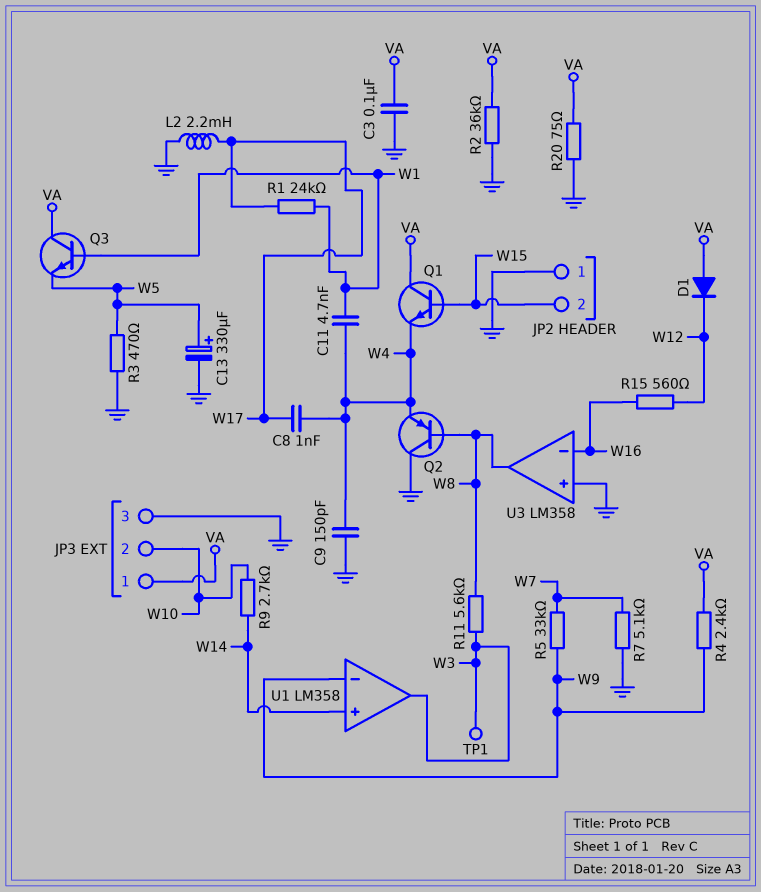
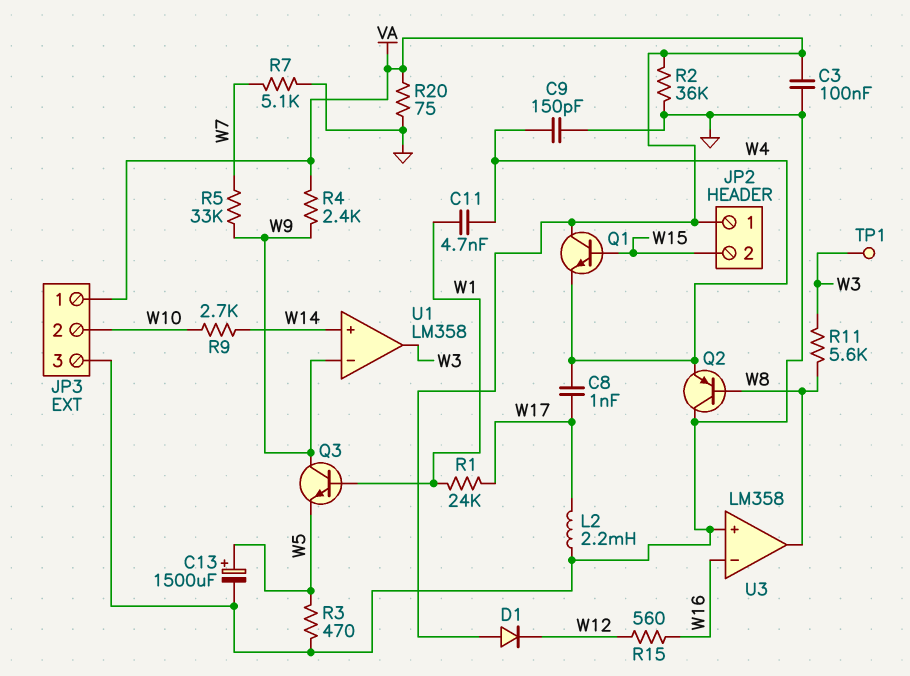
C13: 330uF (plus W5, minus GND) -> 1500uF (plus W5, minus GND)
JP2 pin 1: GND -> VA
Q3: NPN (B W1, C VA, E W5) -> NPN (B W1, C W9, E W5)

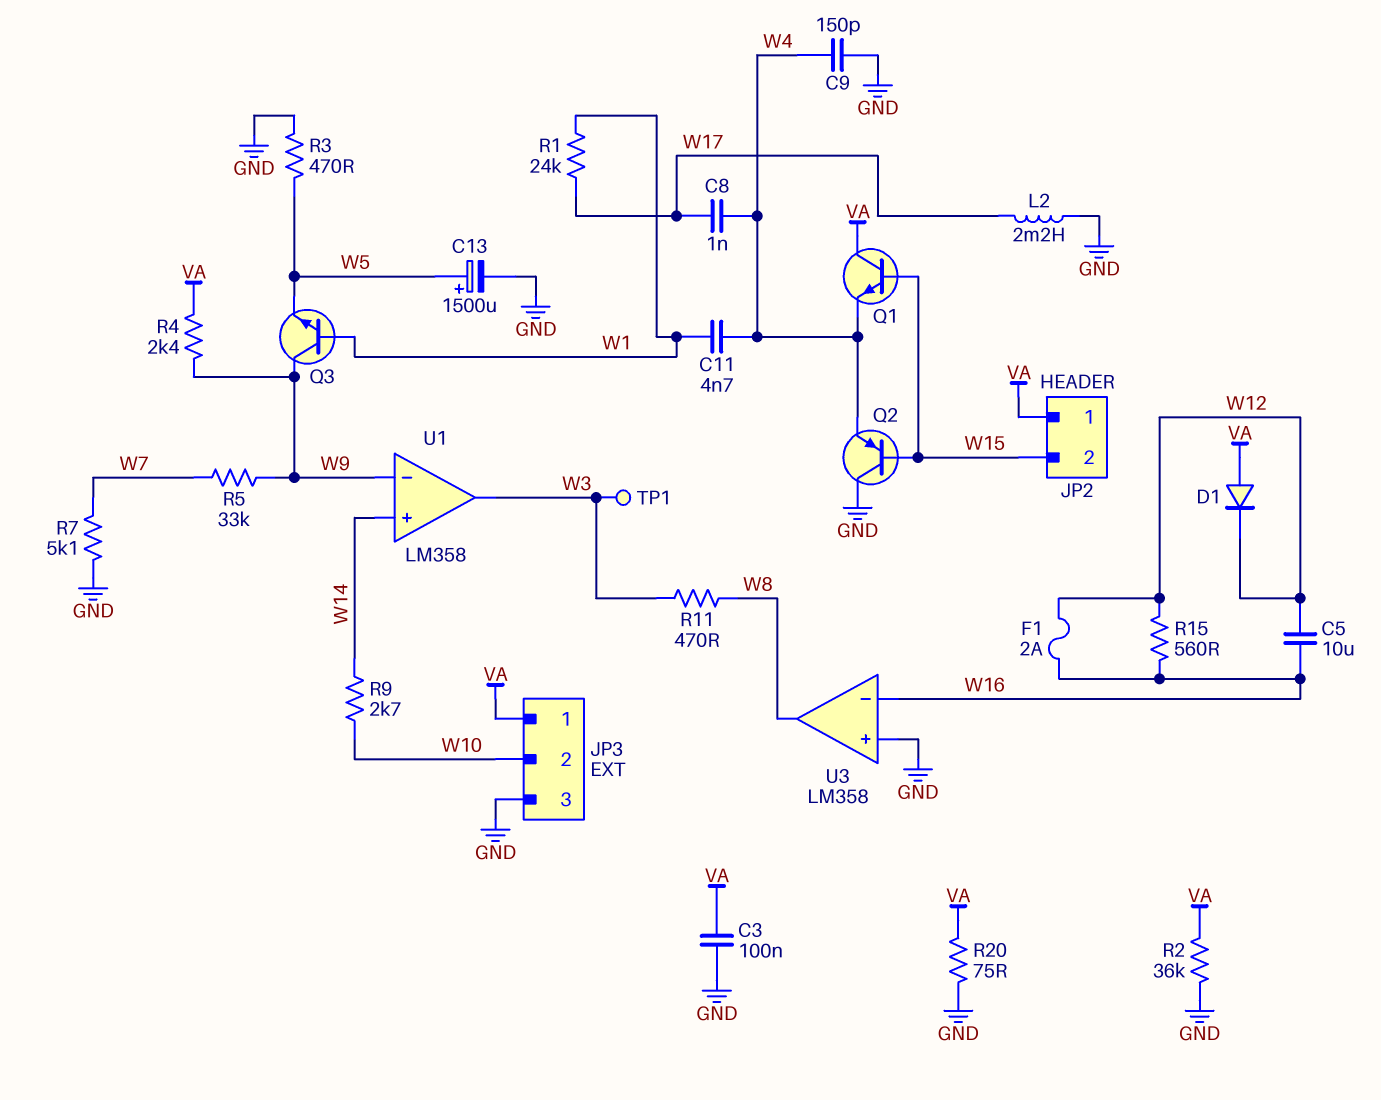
C5: none -> 10uF (W12, W16)
F1: none -> 2A (W12, W16)
Q2: PNP (B W8, C GND, E W4) -> PNP (B W15, C GND, E W4)
R11: 5.6k (W3, W8) -> 470 (W3, W8)

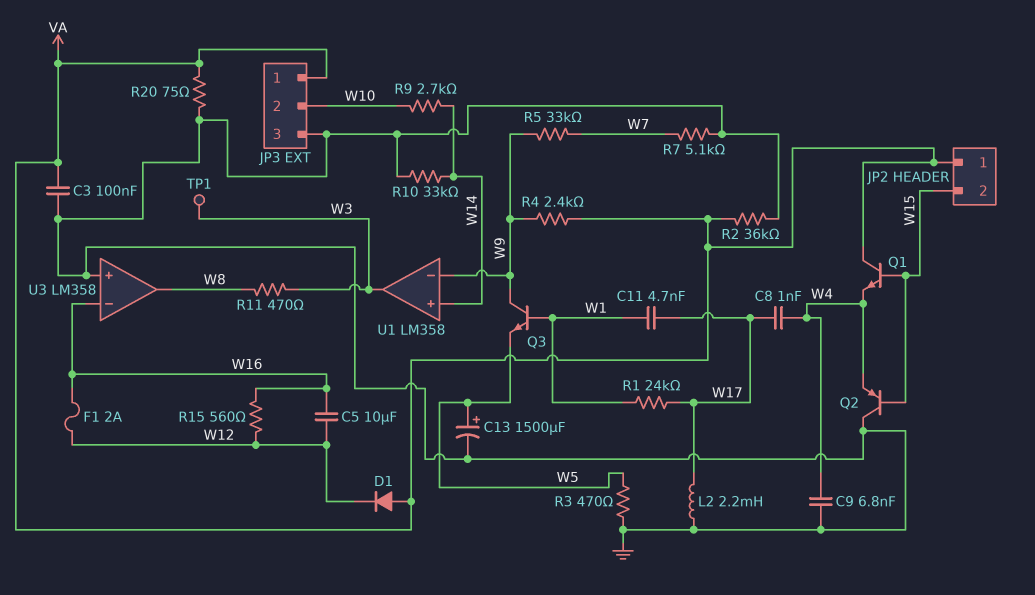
C9: 150pF (GND, W4) -> 6.8nF (GND, W4)
C11: 4.7nF (W1, W4) -> 4.7nF (W1, W17)
R10: none -> 33k (GND, W14)

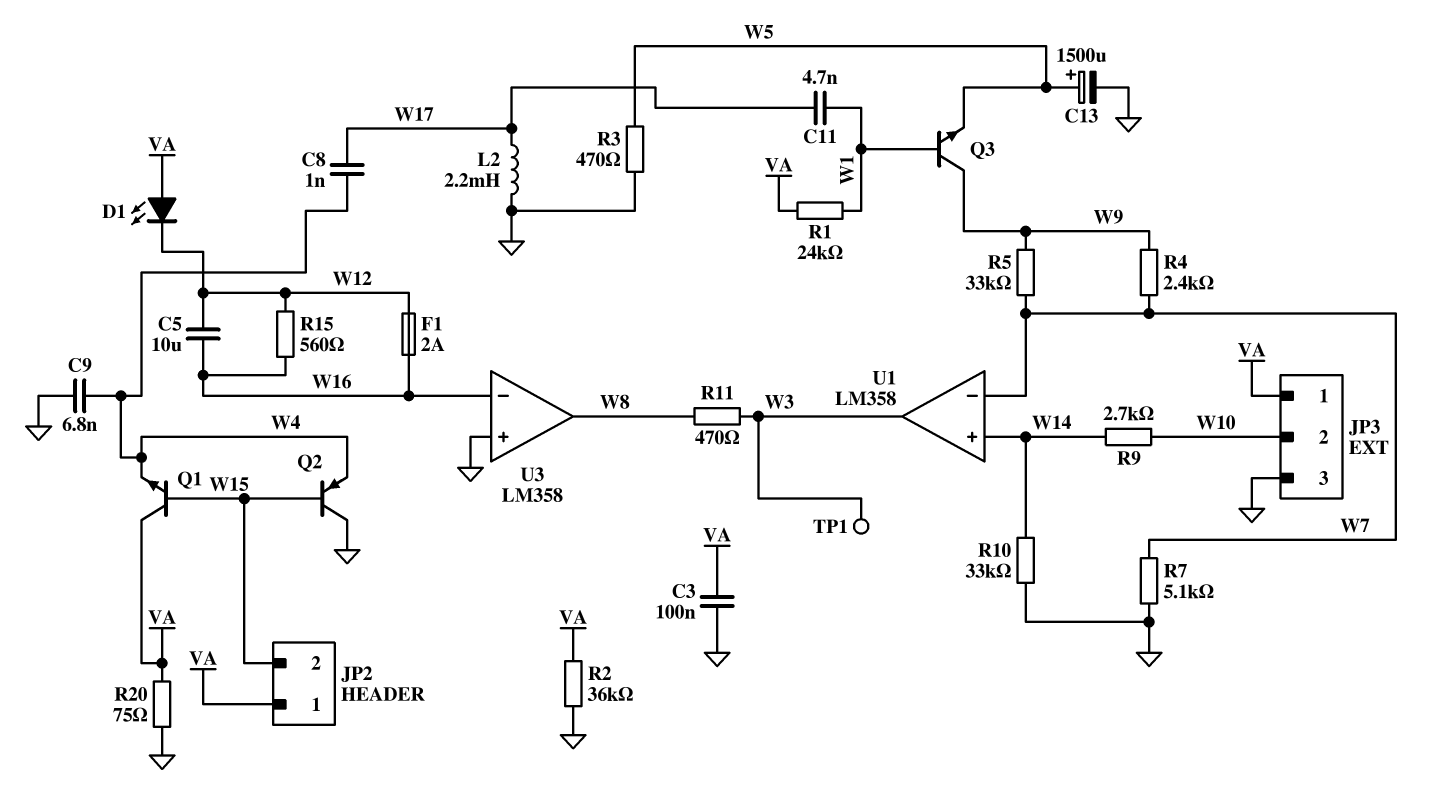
D1: diode (A VA, K W12) -> LED (A VA, K W12)
R1: 24k (W1, W17) -> 24k (VA, W1)
R4: 2.4k (VA, W9) -> 2.4k (W7, W9)
U1 pin in-: W9 -> W7

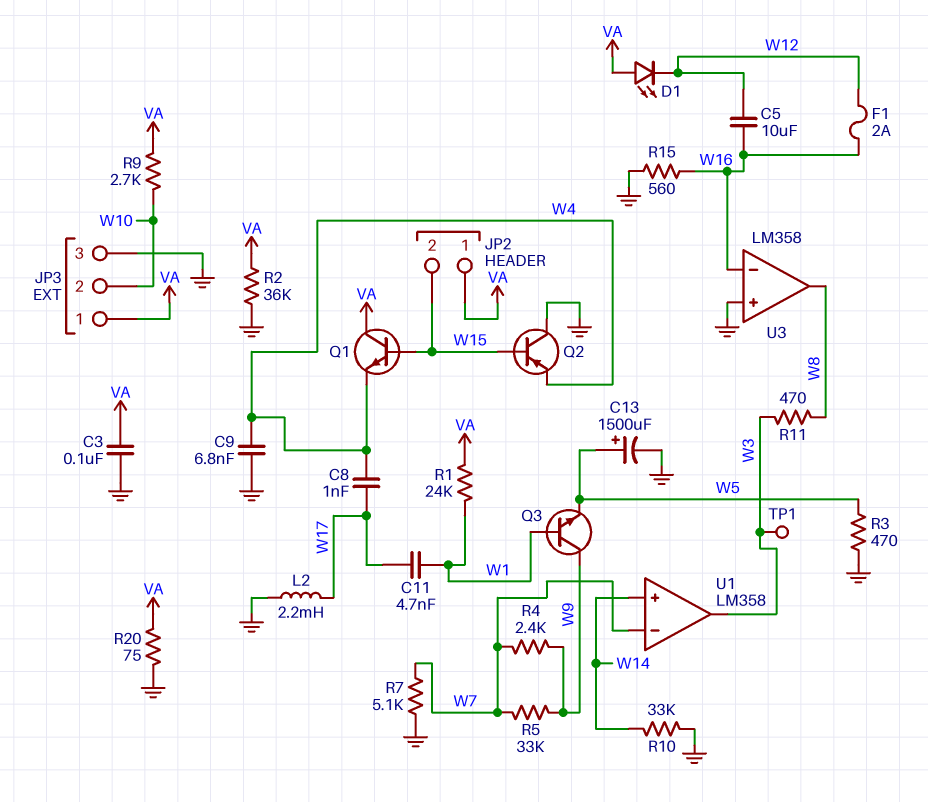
R9: 2.7k (W10, W14) -> 2.7k (VA, W10)
R15: 560 (W12, W16) -> 560 (GND, W16)

